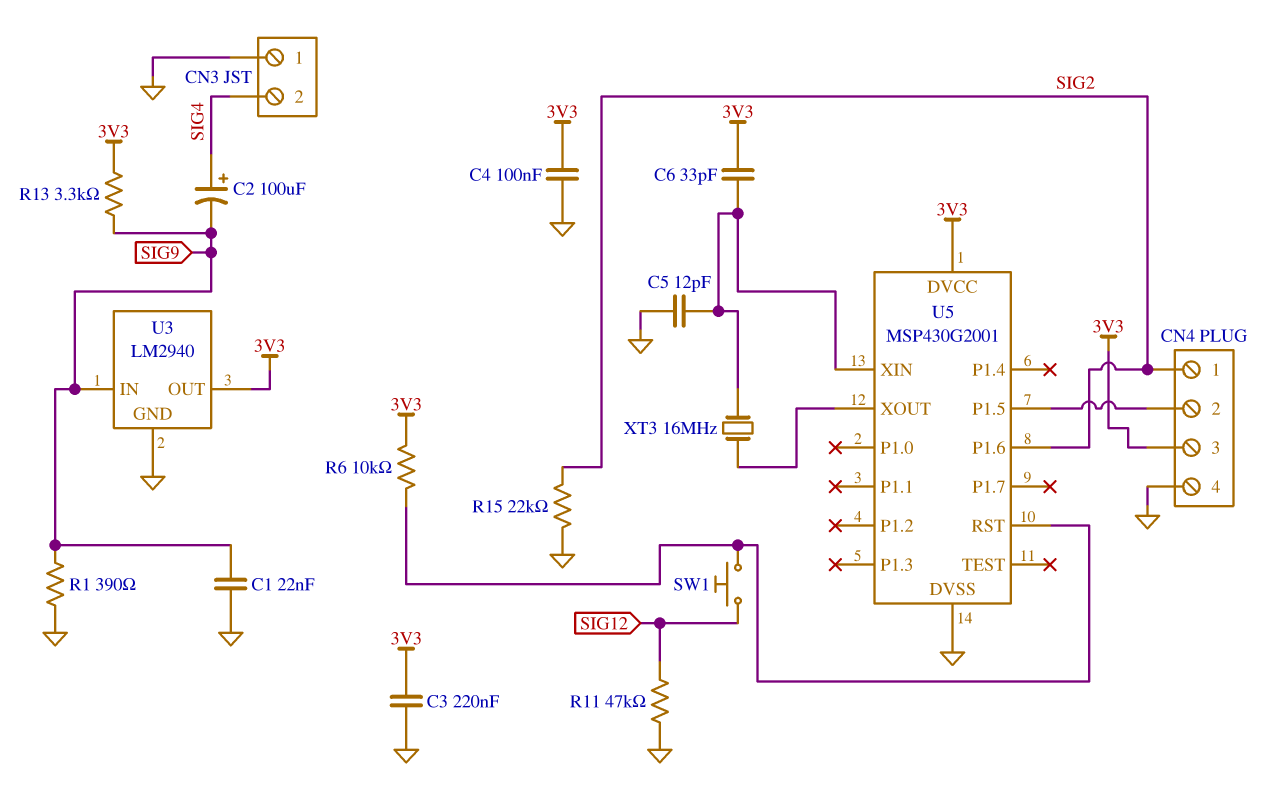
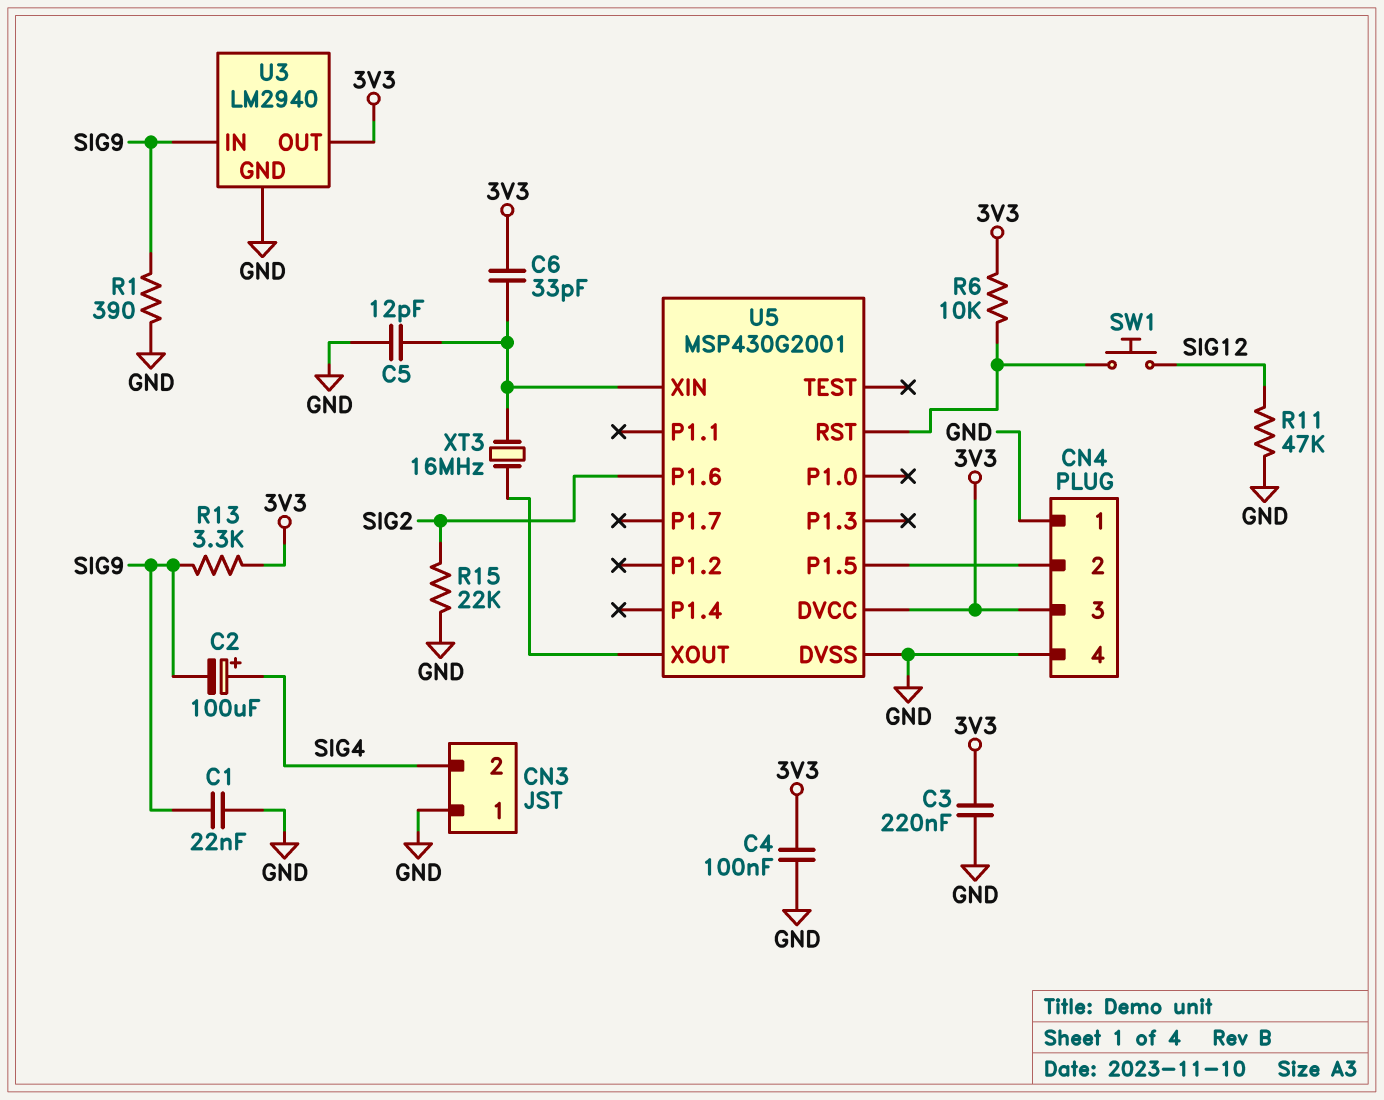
CN4 pin 1: SIG2 -> GND

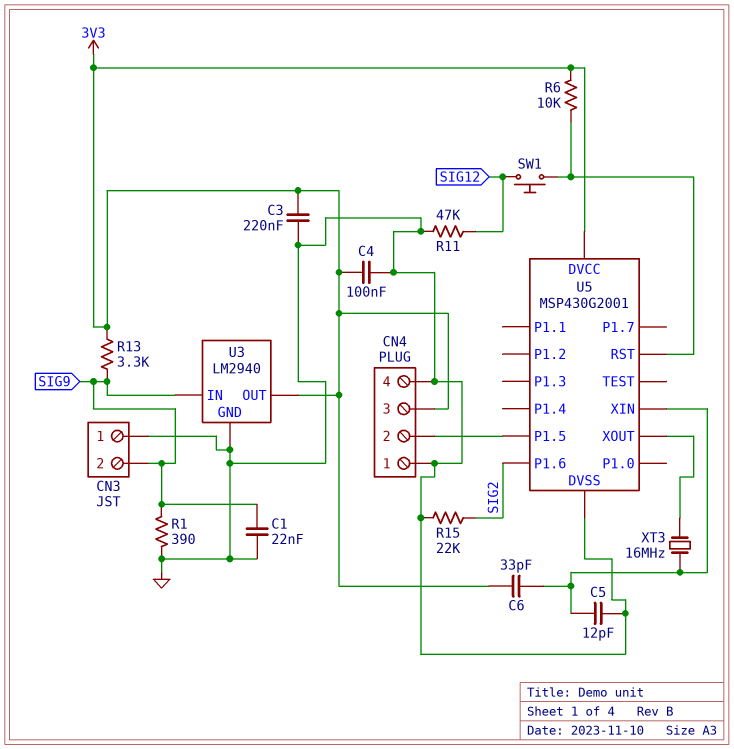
C2: 100uF (plus SIG4, minus SIG9) -> none
CN3 pin 2: SIG4 -> SIG9

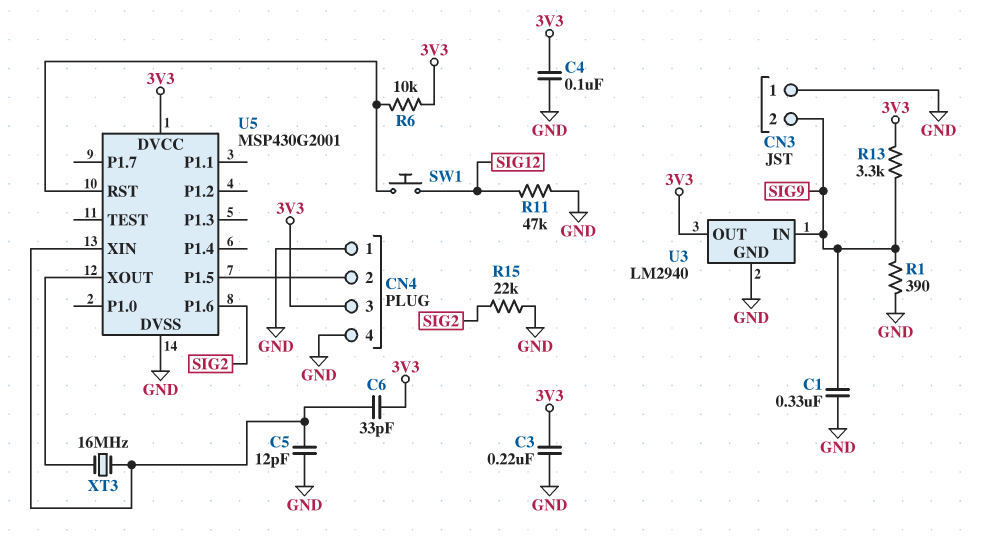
C1: 22nF (GND, SIG9) -> 330nF (GND, SIG9)

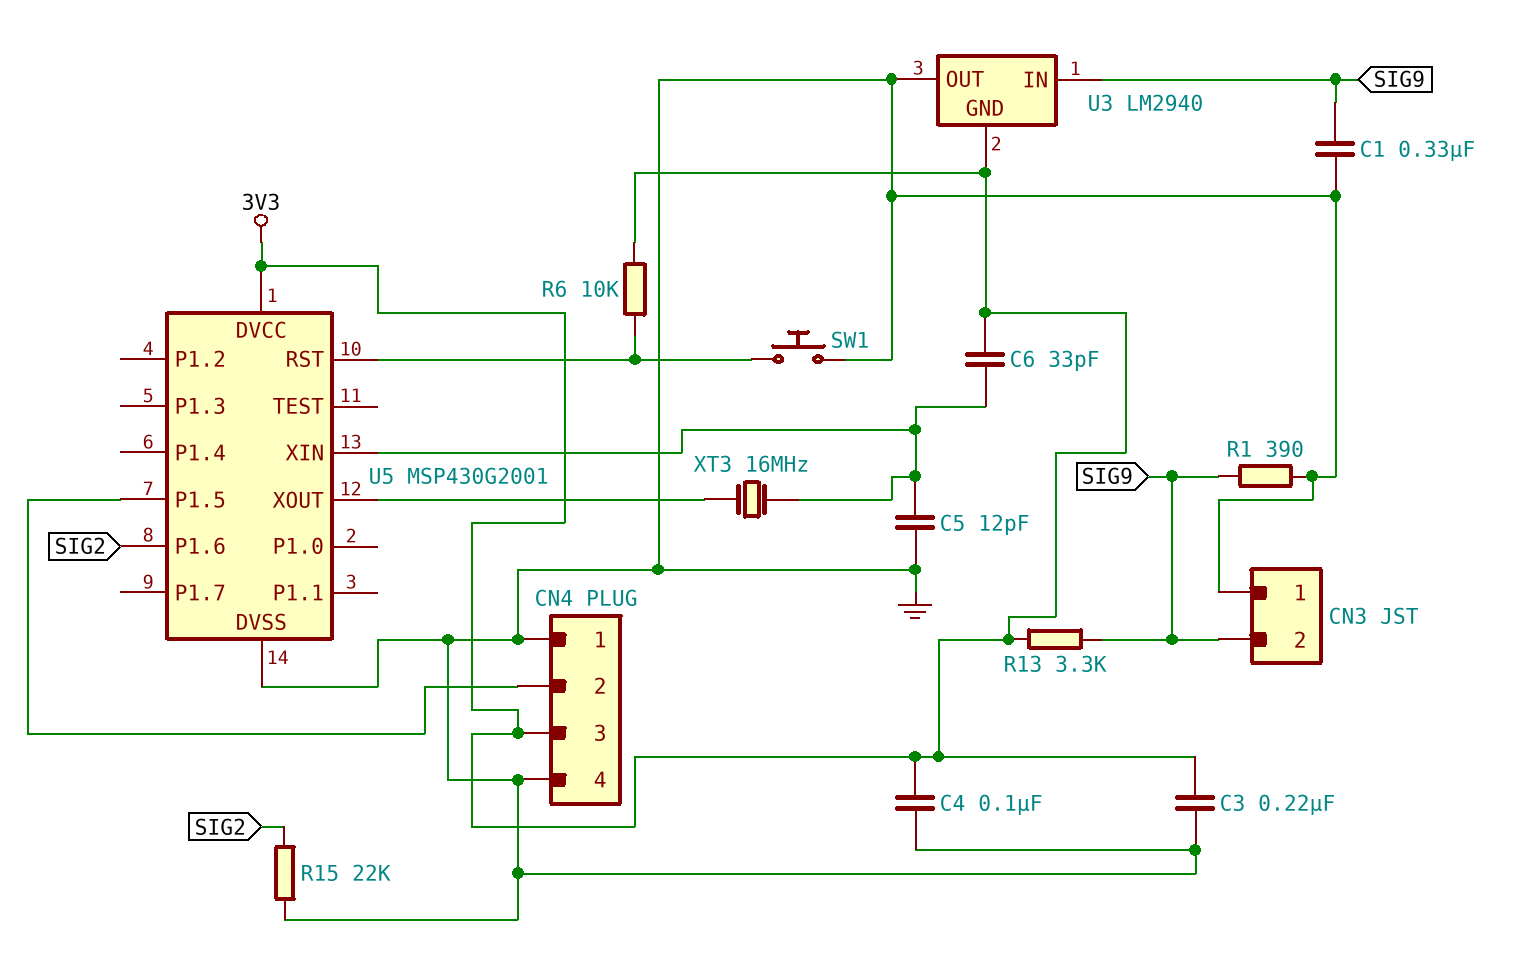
R11: 47k (GND, SIG12) -> none
SW1: button (SIG12, U5/RST) -> button (GND, U5/RST)
U3 pin GND: GND -> 3V3
U3 pin OUT: 3V3 -> GND

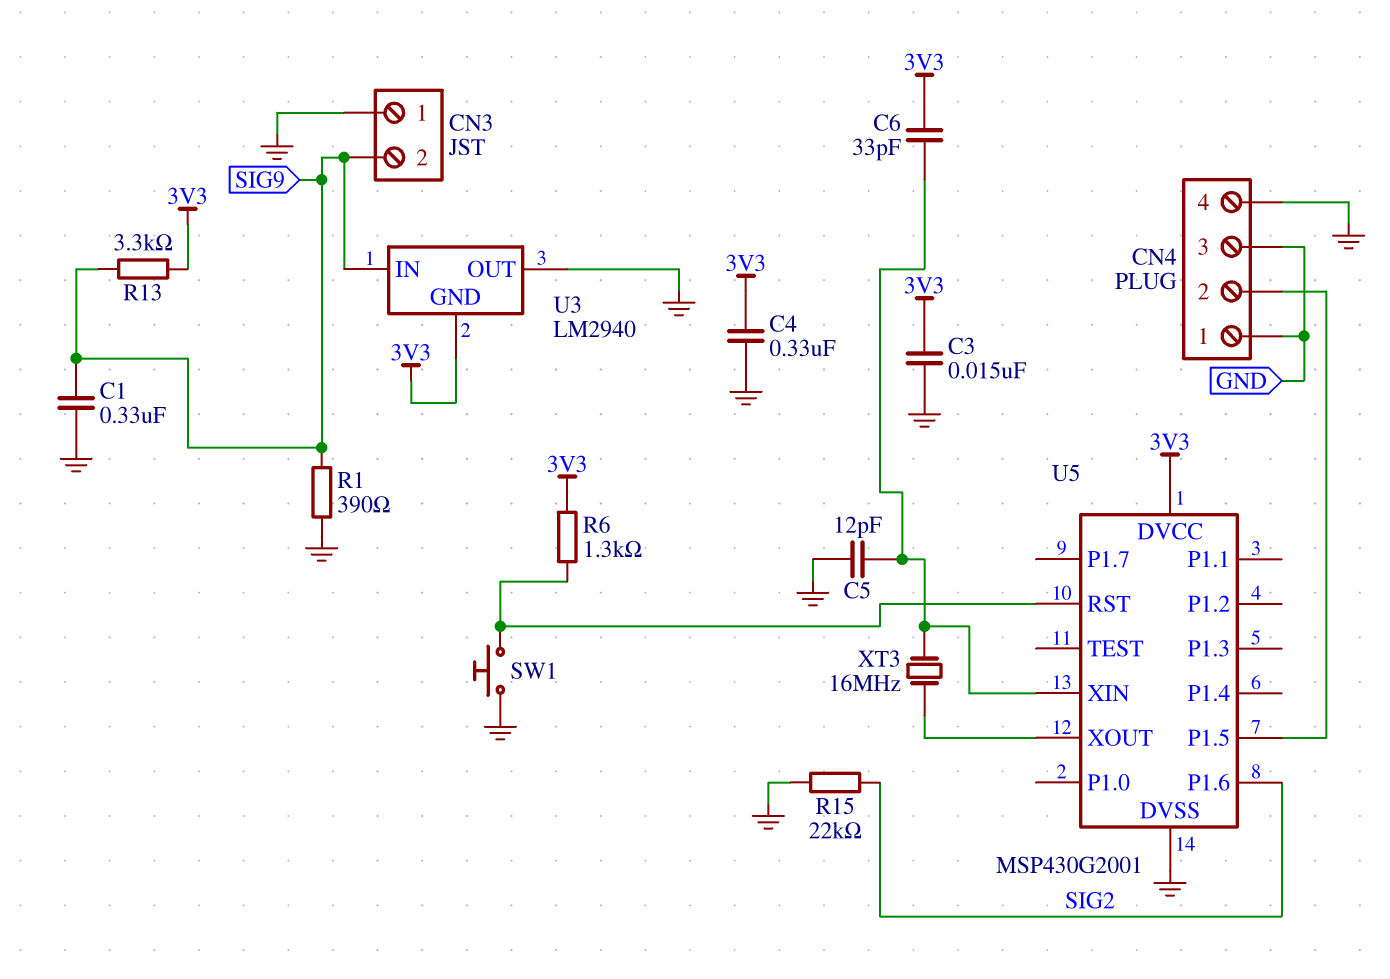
C3: 220nF (3V3, GND) -> 15nF (3V3, GND)
C4: 100nF (3V3, GND) -> 330nF (3V3, GND)
CN4 pin 3: 3V3 -> GND
R6: 10k (3V3, U5/RST) -> 1.3k (3V3, U5/RST)

